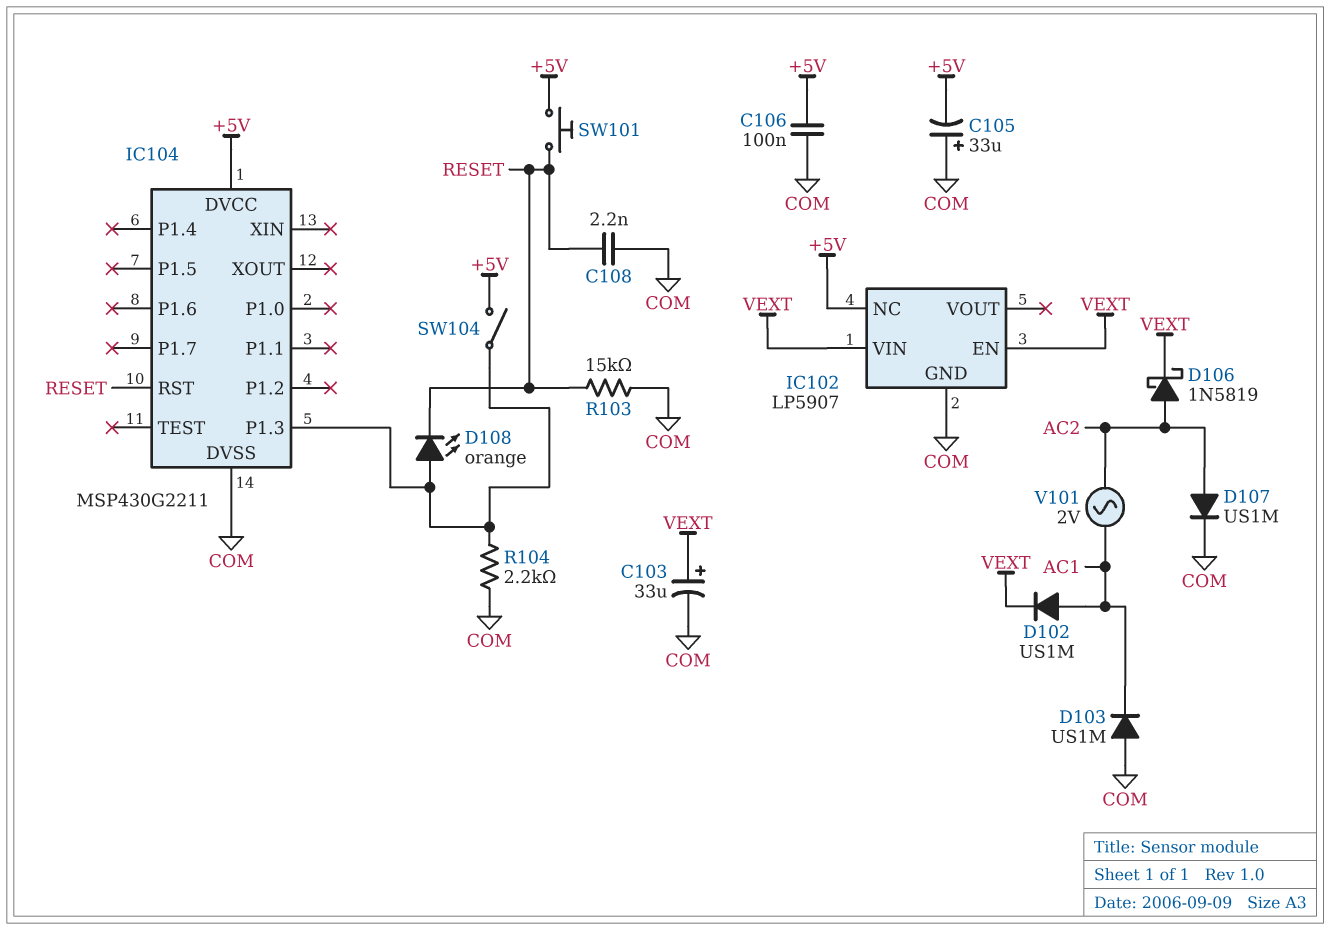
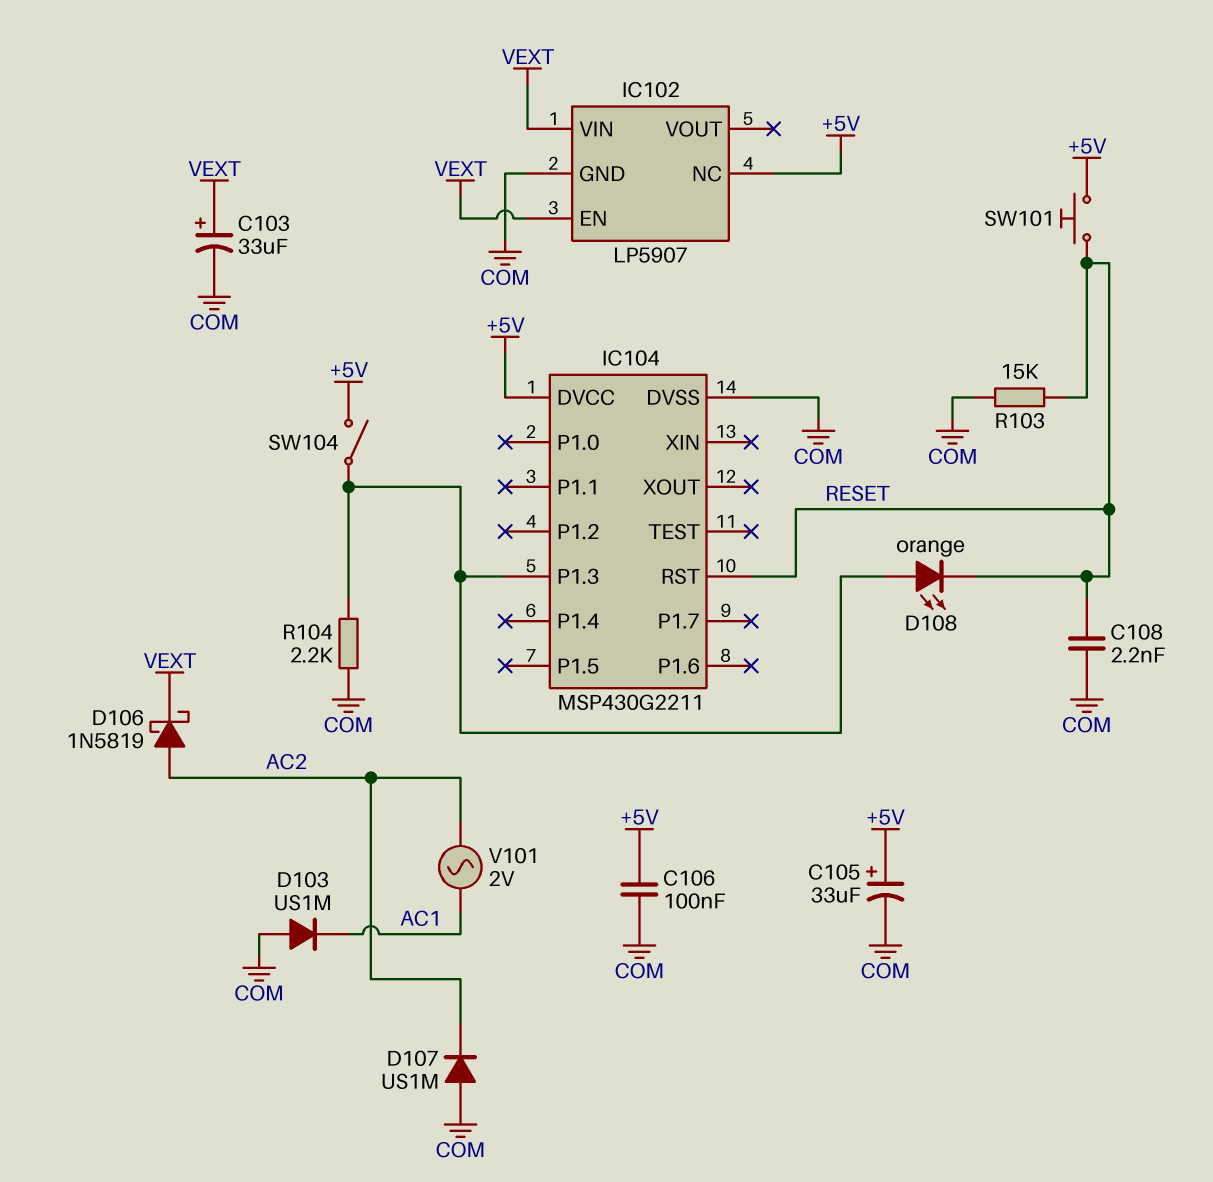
C105: 33uF (plus COM, minus +5V) -> 33uF (plus +5V, minus COM)
D102: diode US1M (A AC1, K VEXT) -> none
D107: diode US1M (A AC2, K COM) -> diode US1M (A COM, K AC2)

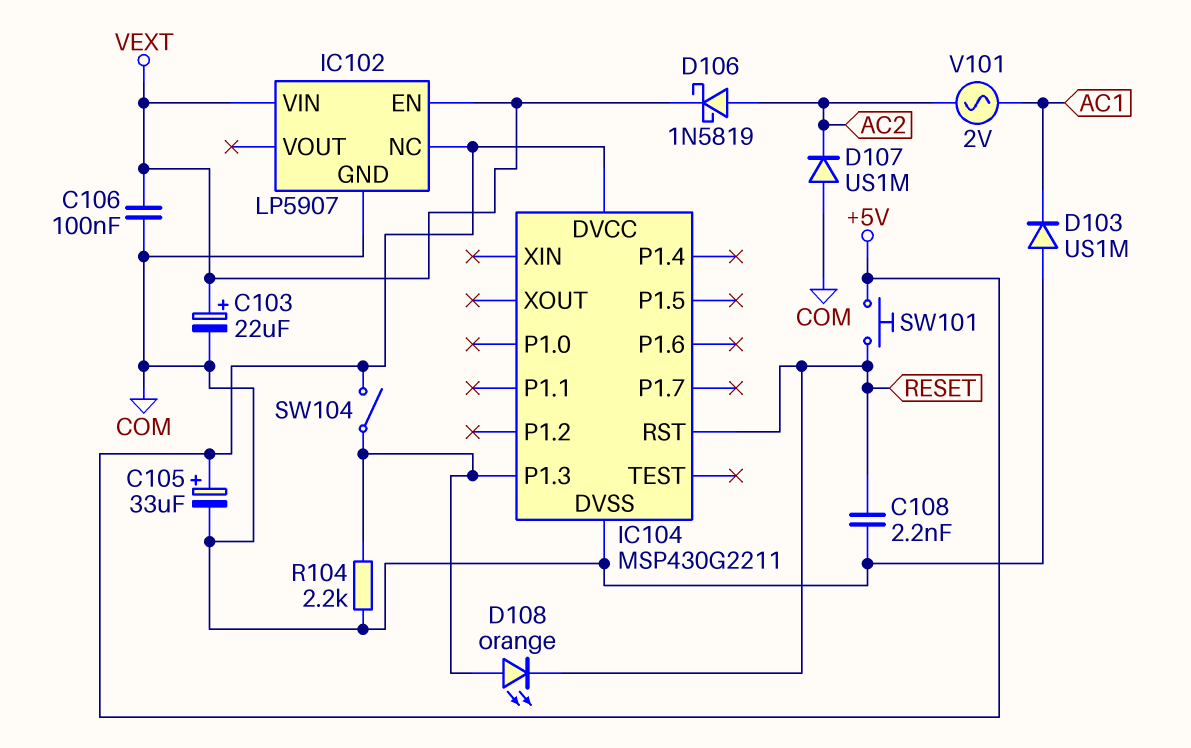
C103: 33uF (plus VEXT, minus COM) -> 22uF (plus VEXT, minus COM)
C106: 100nF (+5V, COM) -> 100nF (COM, VEXT)
R103: 15k (COM, RESET) -> none

